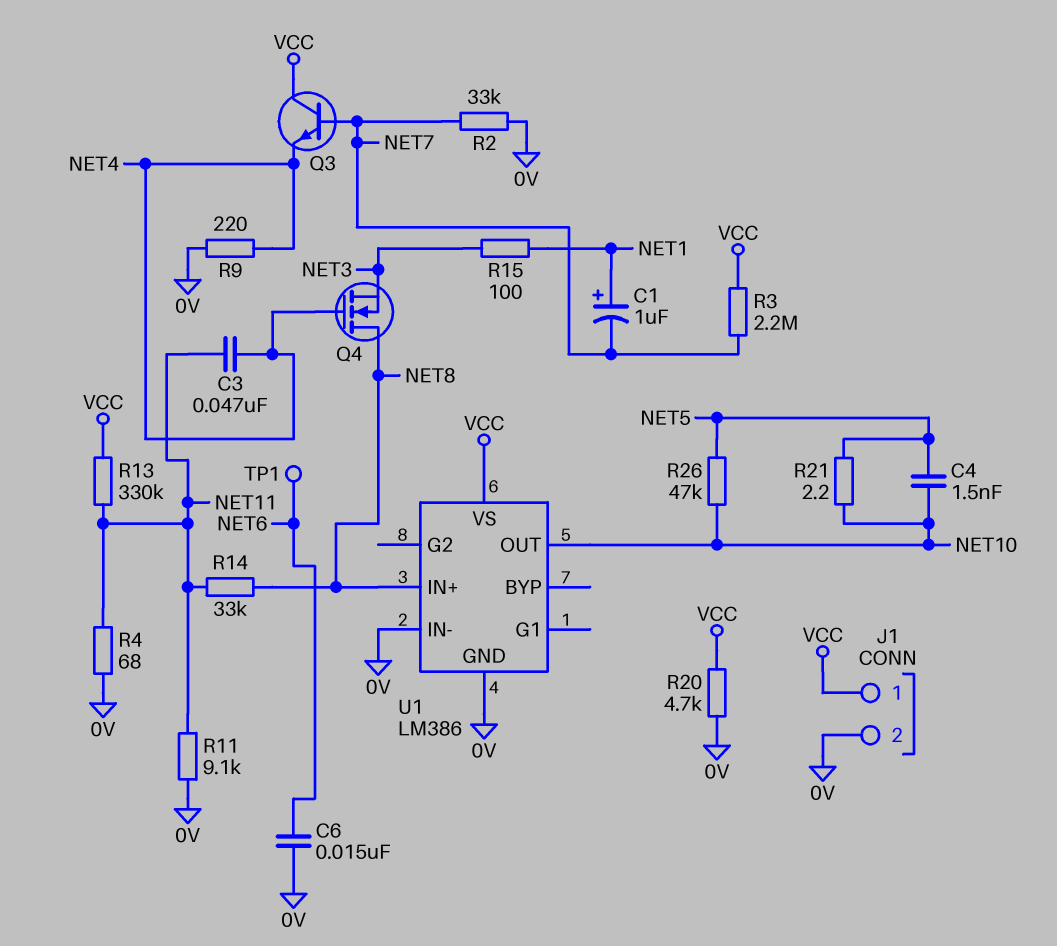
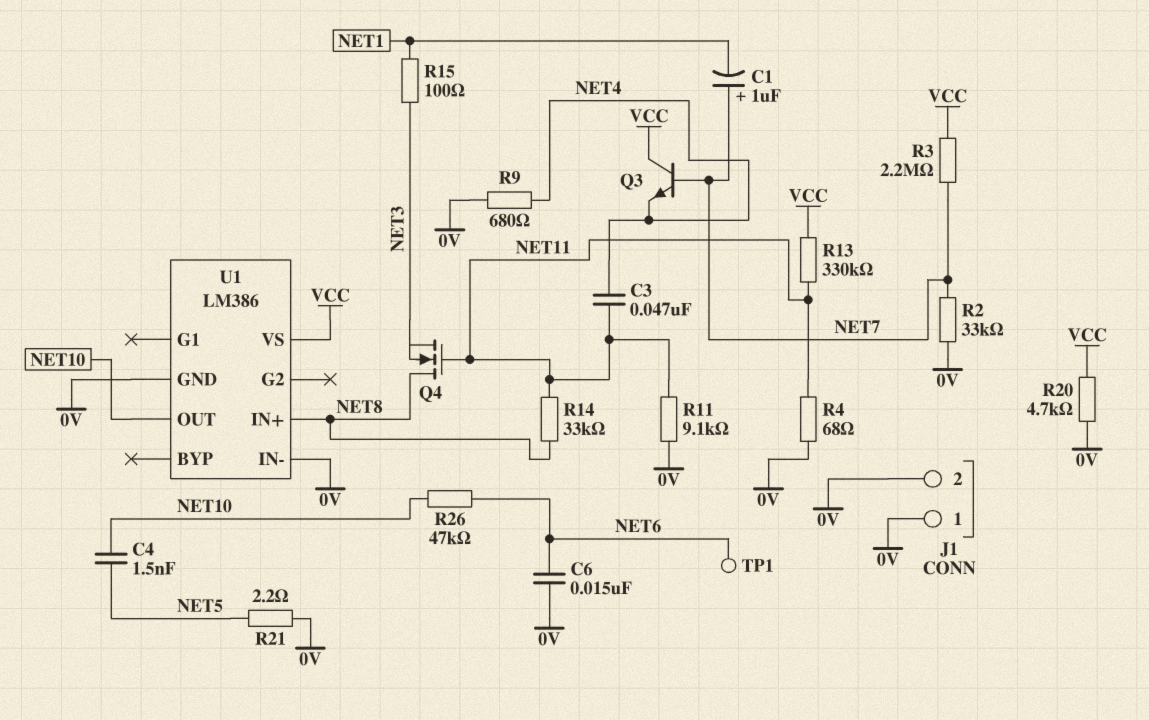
C1: 1uF (plus NET1, minus NET7) -> 1uF (plus NET7, minus NET1)
J1 pin 1: VCC -> 0V
Q4: NMOS (G NET4, D NET8, S NET3) -> NMOS (G NET11, D NET8, S NET3)
R9: 220 (0V, NET4) -> 680 (0V, NET4)
R21: 2.2 (NET5, NET10) -> 2.2 (0V, NET5)
R26: 47k (NET5, NET10) -> 47k (NET6, NET10)

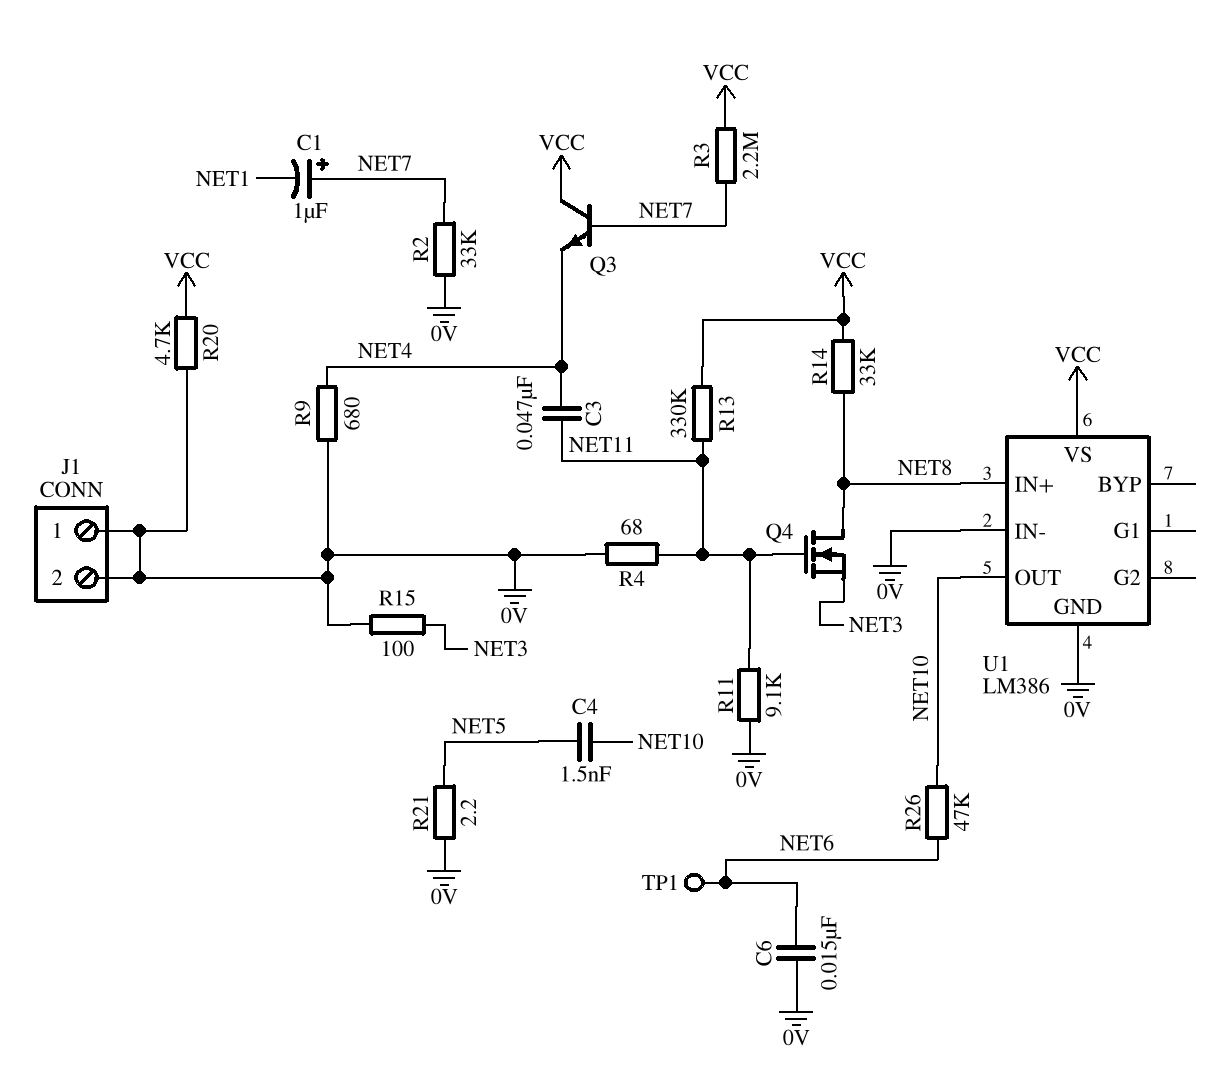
R14: 33k (NET8, NET11) -> 33k (NET8, VCC)
R15: 100 (NET1, NET3) -> 100 (0V, NET3)

